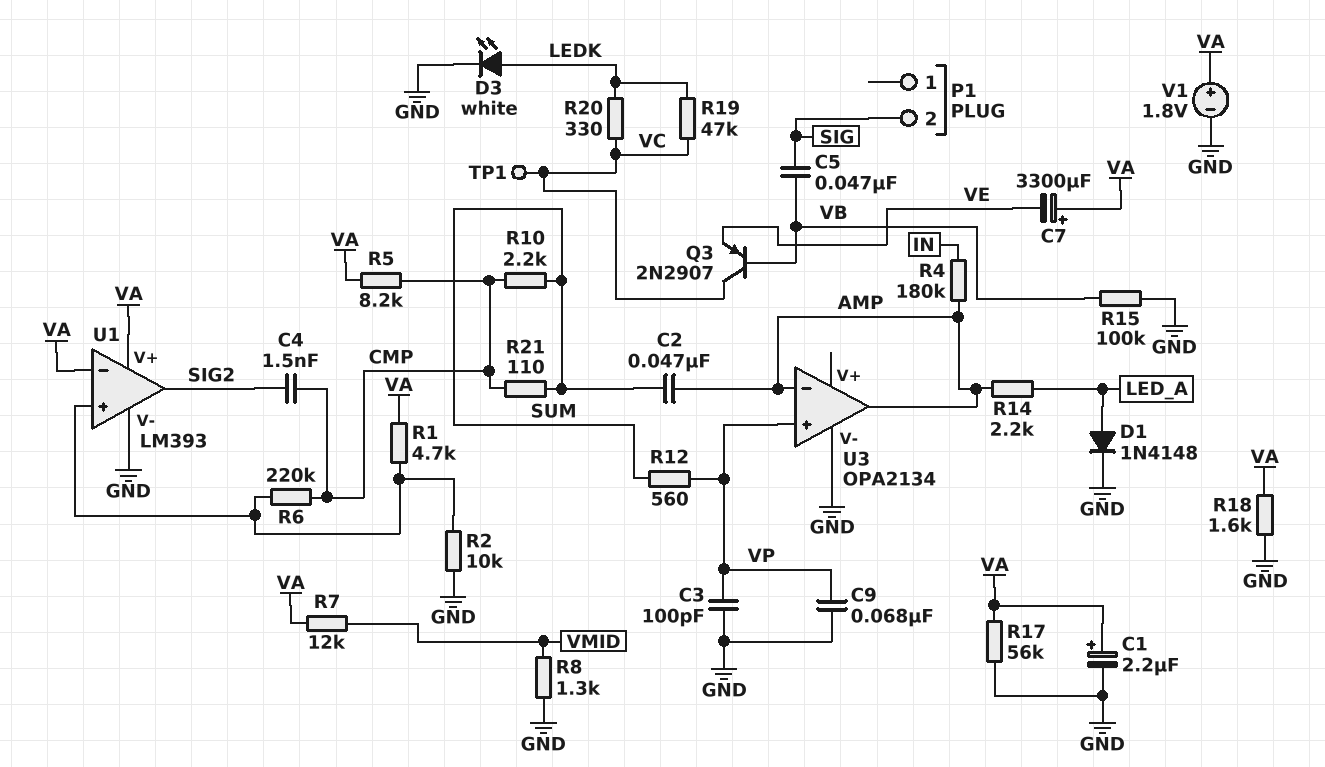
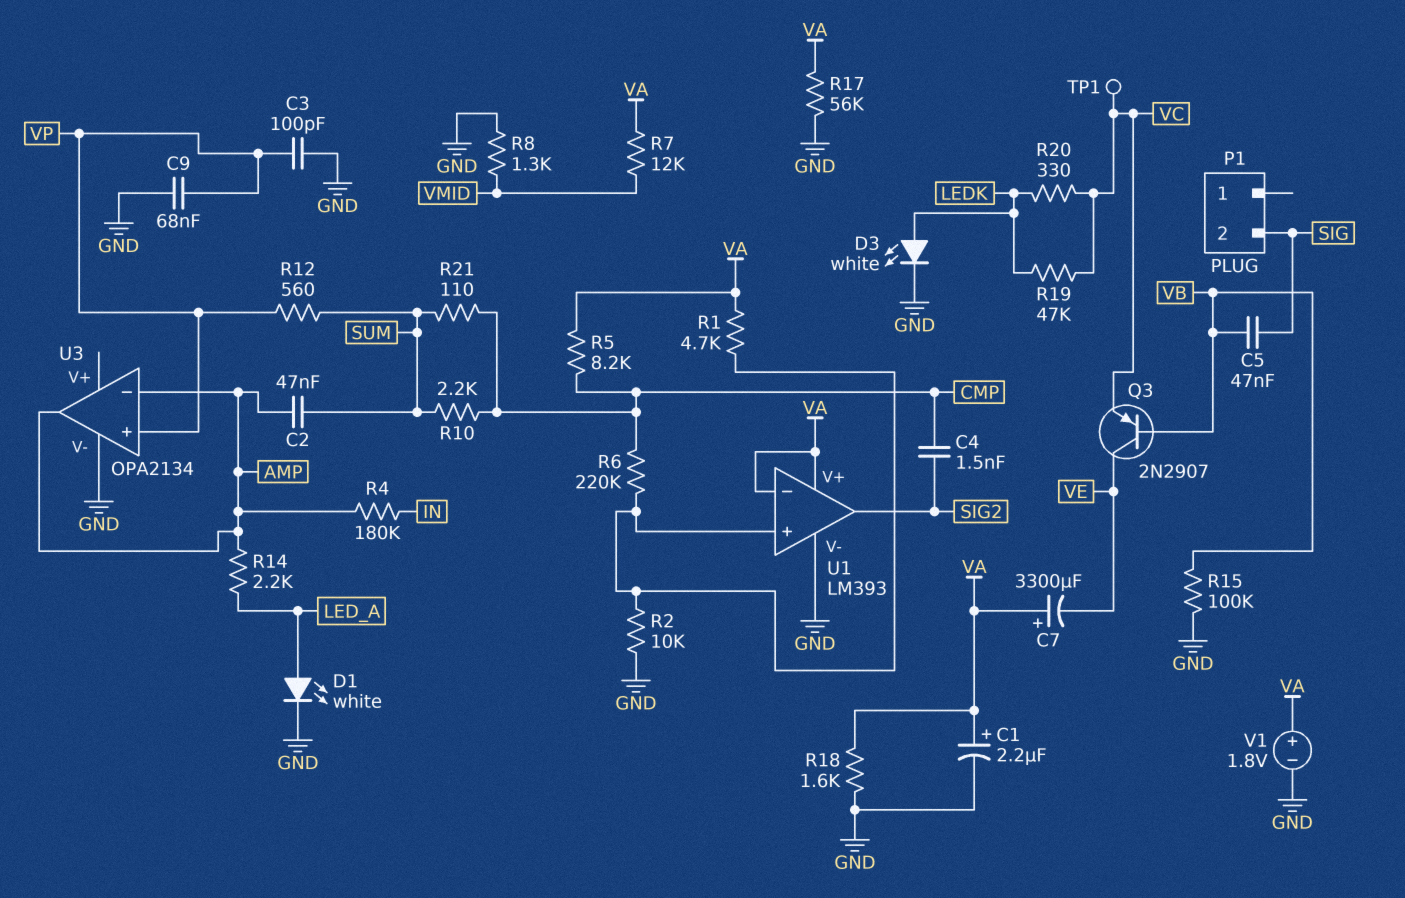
D1: diode 1N4148 (A LED_A, K GND) -> LED white (A LED_A, K GND)
Q3: PNP 2N2907 (B VB, C VC, E VE) -> PNP 2N2907 (B VB, C VE, E VC)

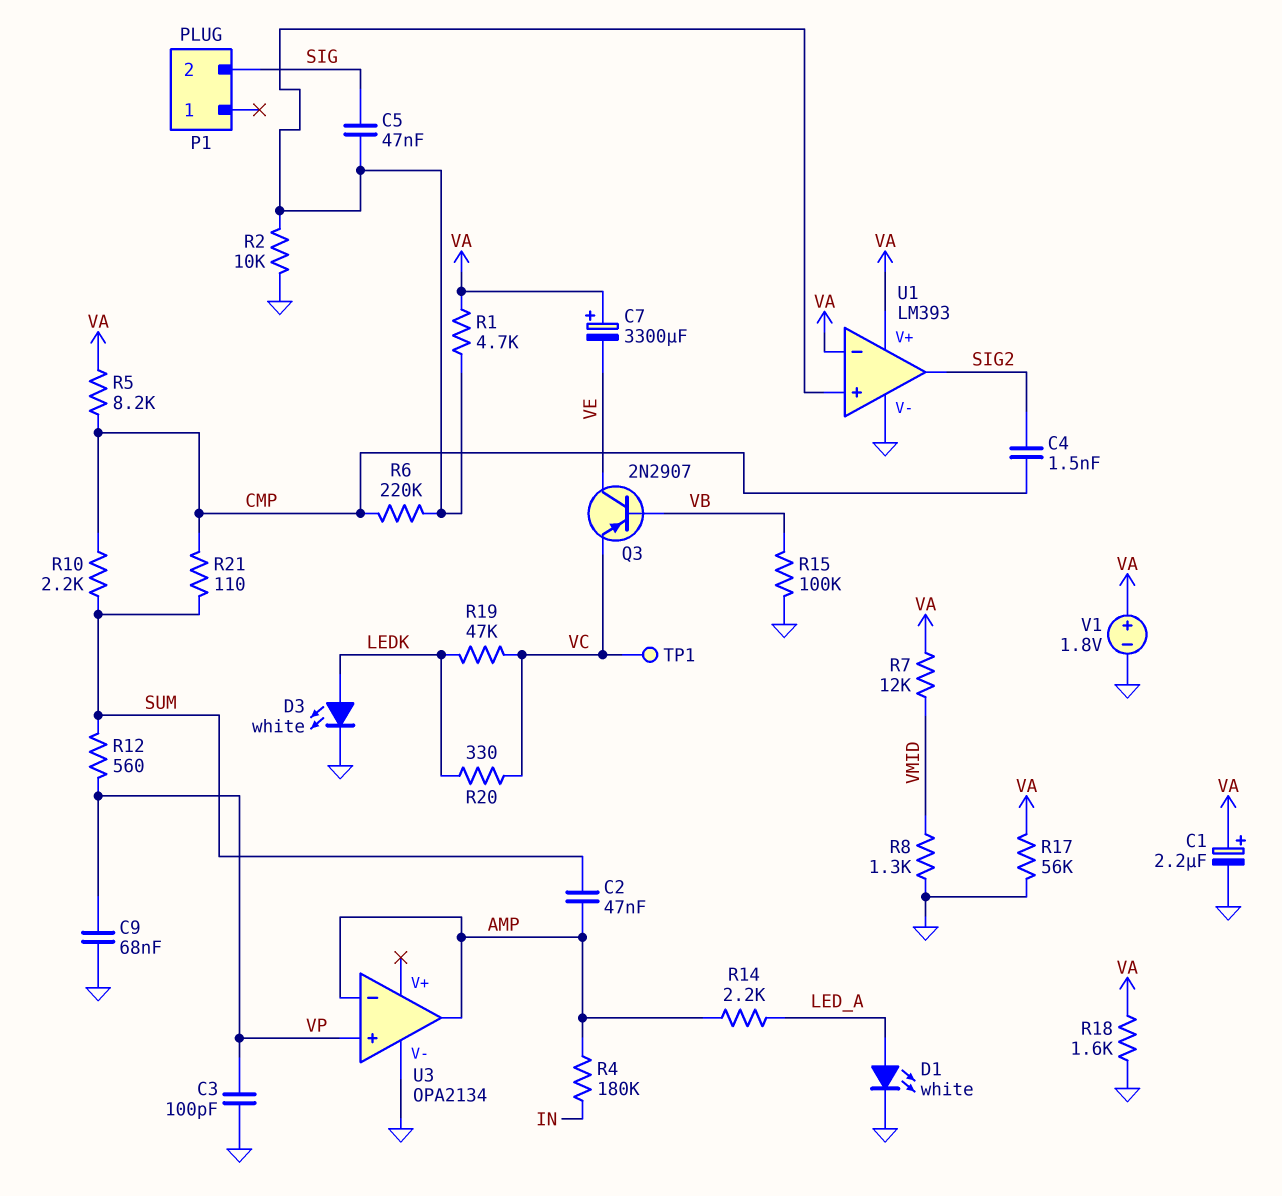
C5: 47nF (SIG, VB) -> 47nF (SIG, U1/in+)

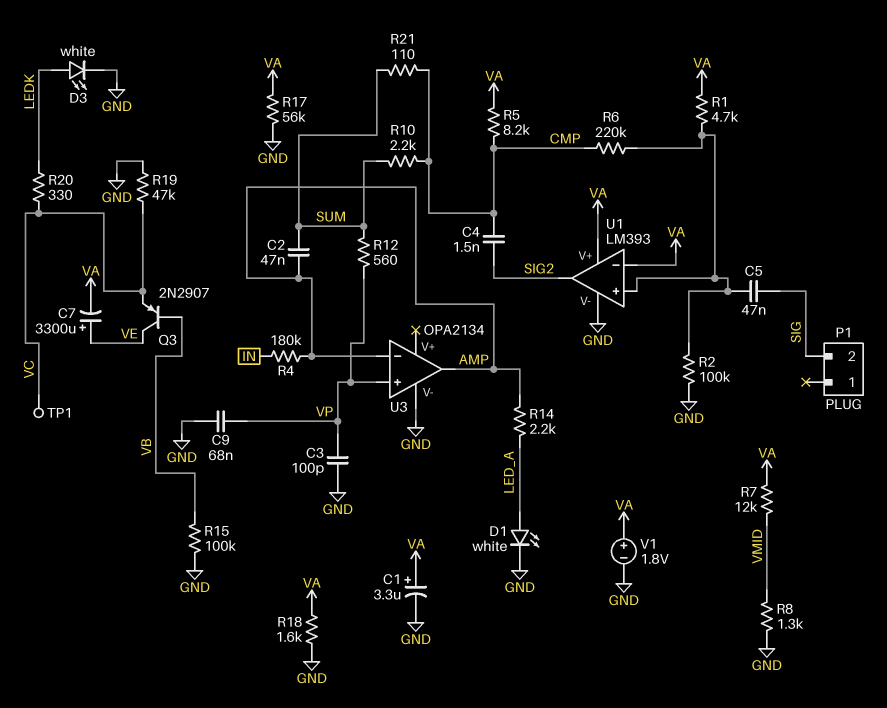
C1: 2.2uF (plus VA, minus GND) -> 3.3uF (plus VA, minus GND)
C7: 3300uF (plus VA, minus VE) -> 3300uF (plus VE, minus VA)
R2: 10k (GND, U1/in+) -> 100k (GND, U1/in+)
R19: 47k (LEDK, VC) -> 47k (GND, VC)

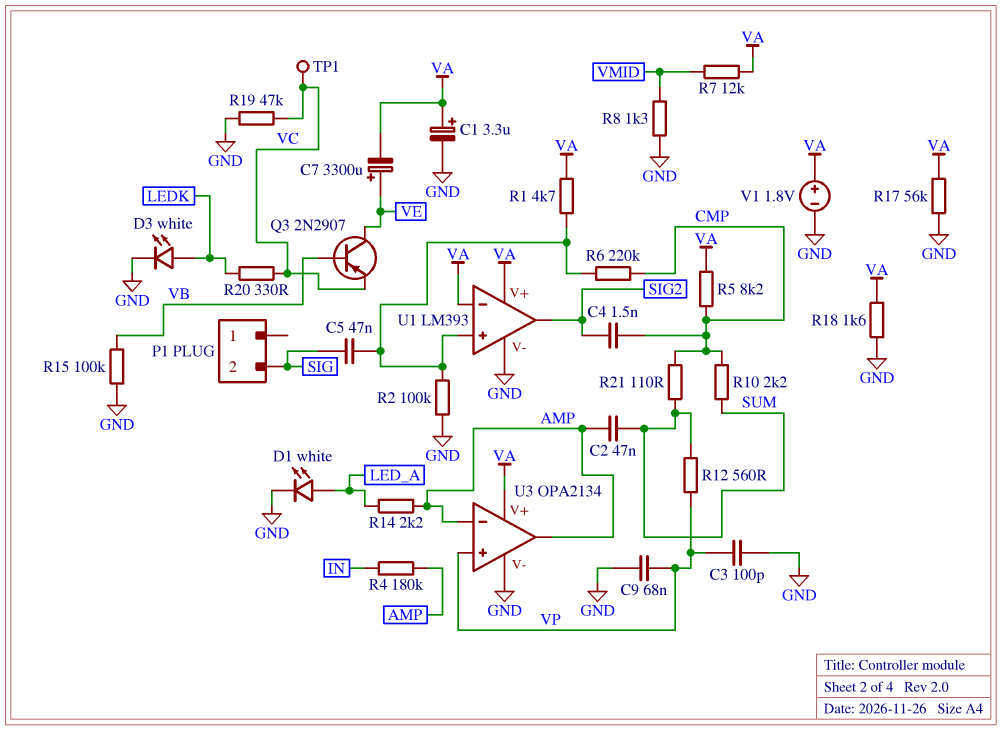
U3 pin V+: none -> VA

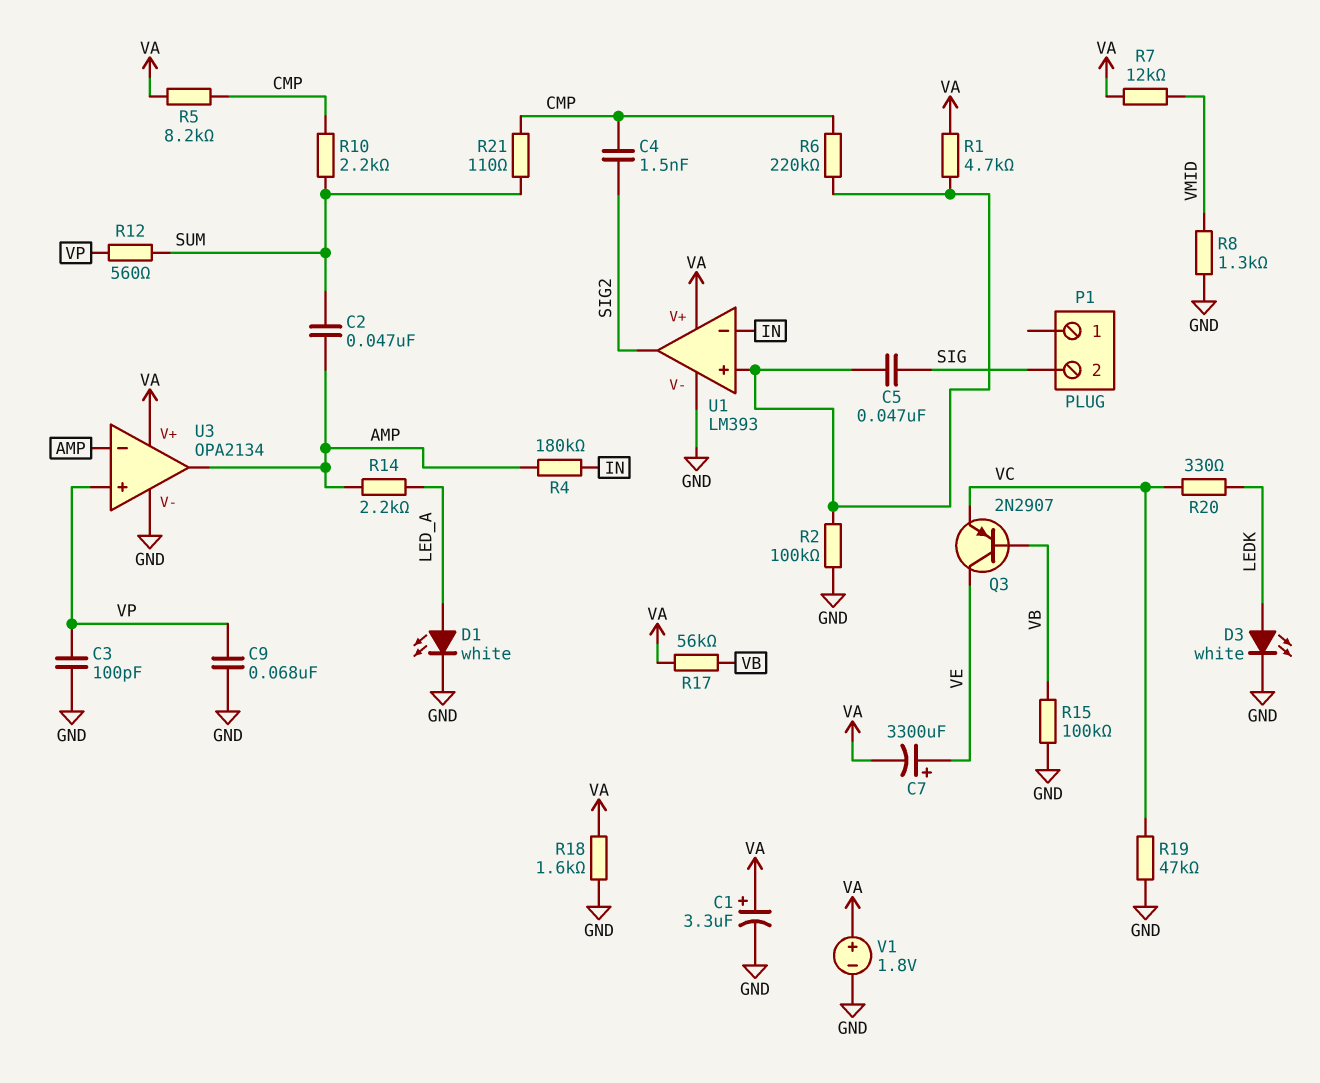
R17: 56k (GND, VA) -> 56k (VA, VB)
TP1: test point (VC) -> none
U1 pin in-: VA -> IN

